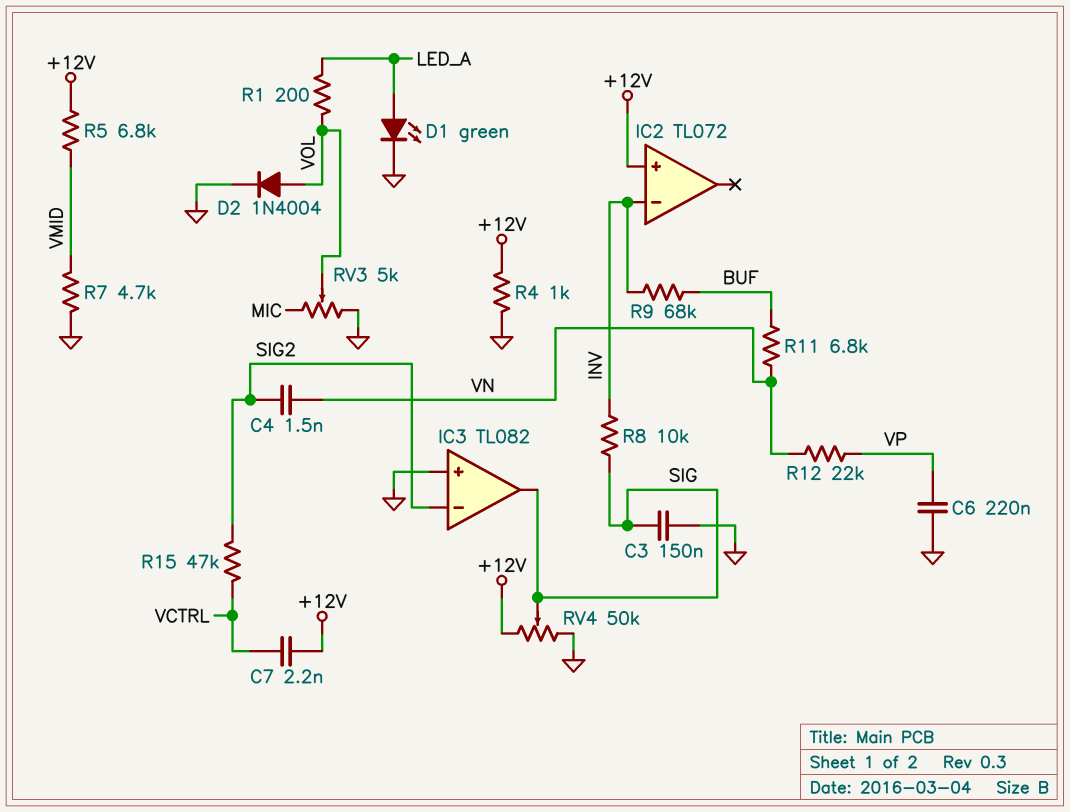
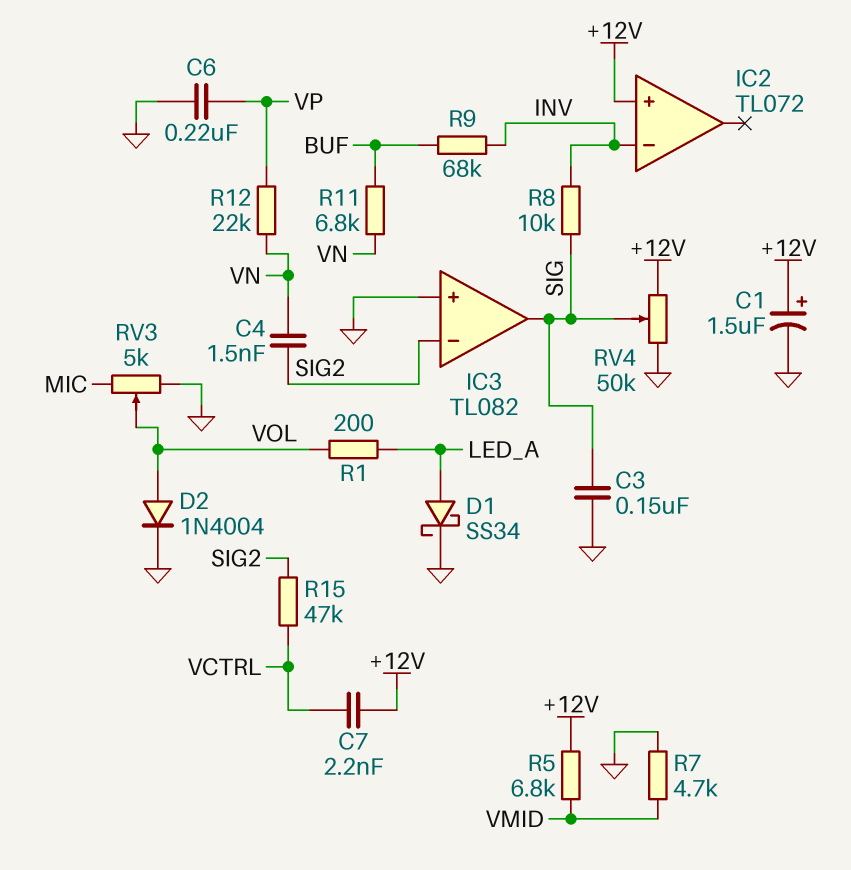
C1: none -> 1.5uF (plus +12V, minus GND)
D1: LED green (A LED_A, K GND) -> schottky SS34 (A LED_A, K GND)
R4: 1k (+12V, GND) -> none

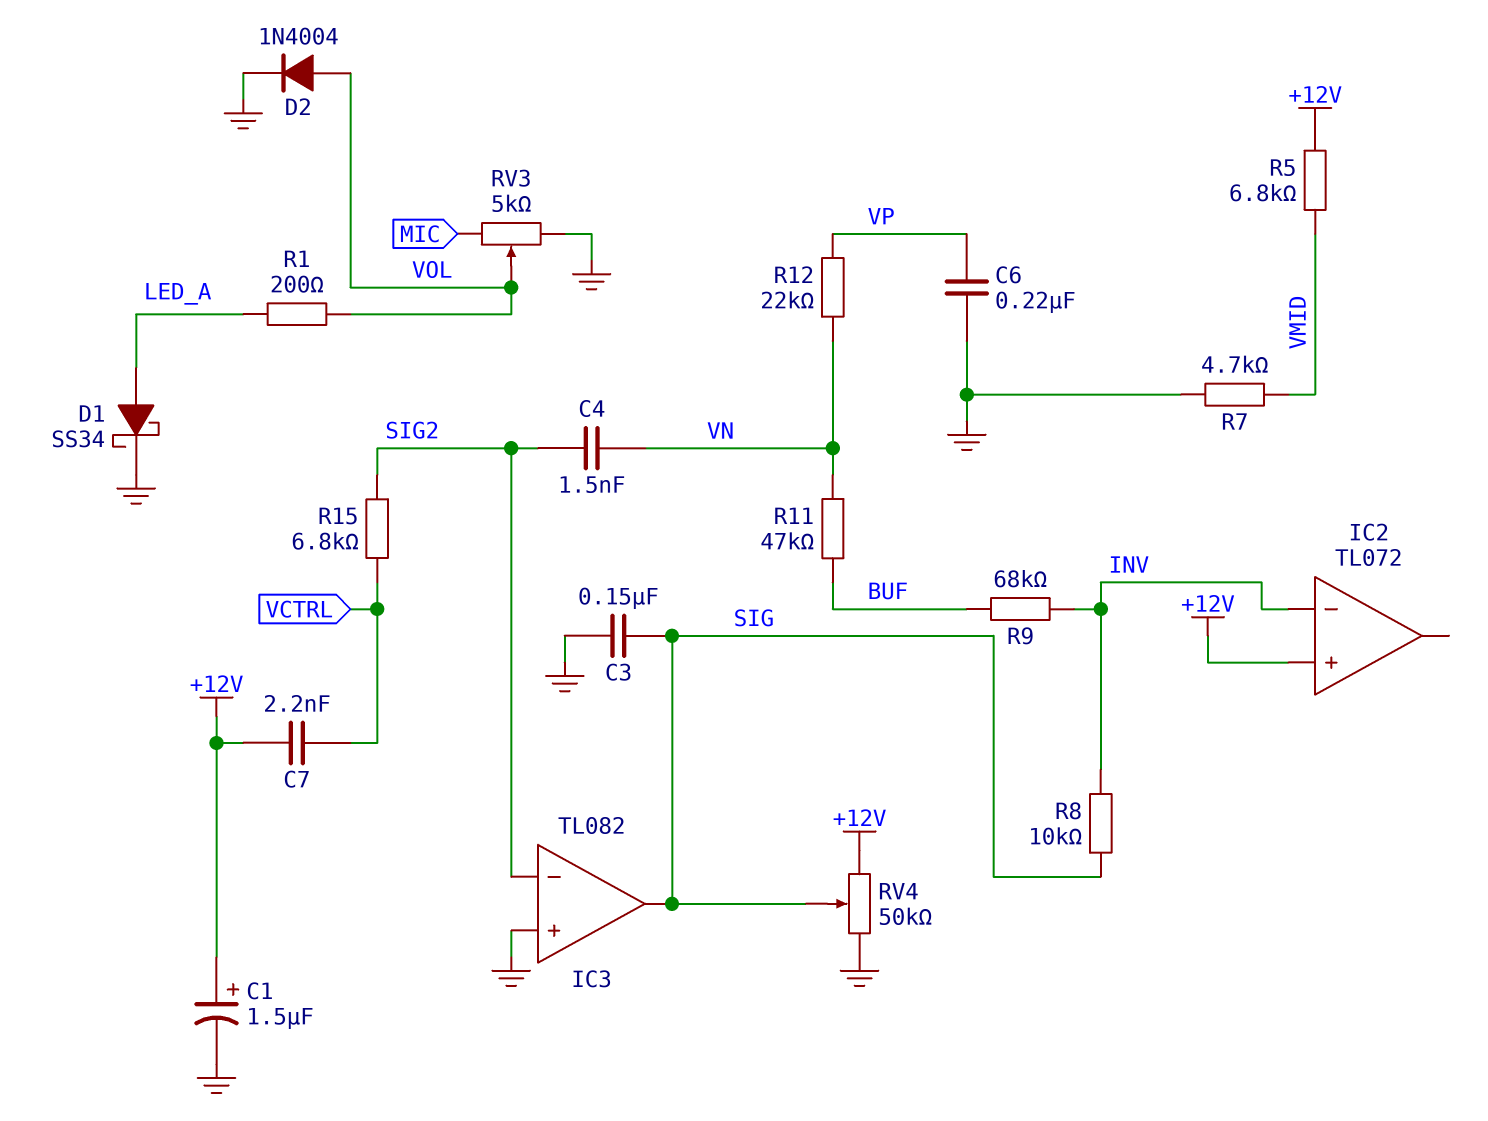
R11: 6.8k (BUF, VN) -> 47k (BUF, VN)
R15: 47k (SIG2, VCTRL) -> 6.8k (SIG2, VCTRL)

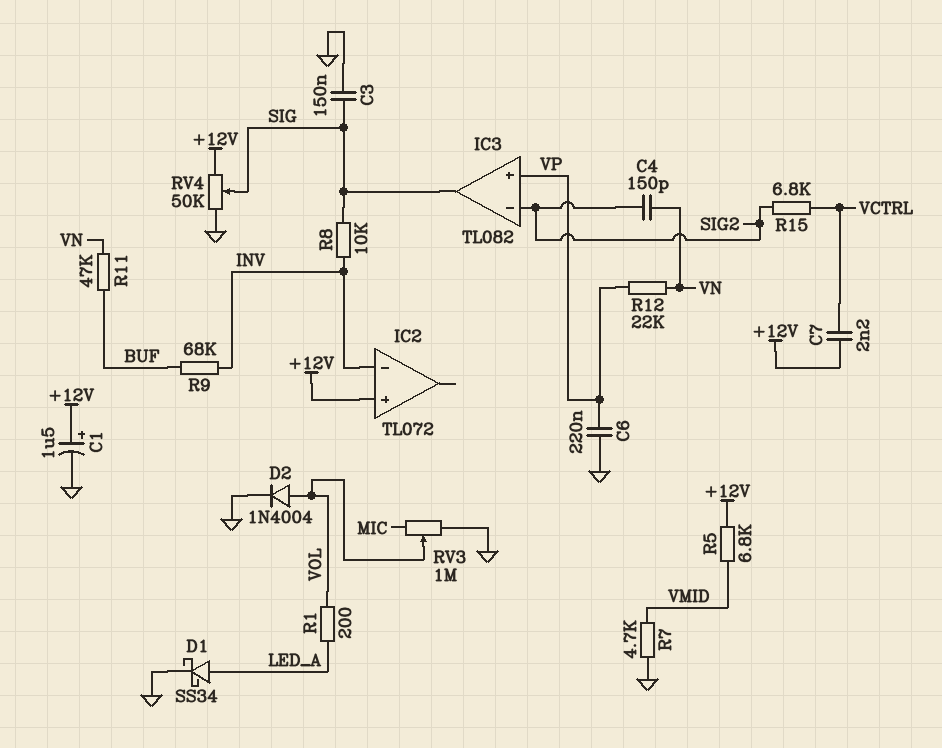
C4: 1.5nF (SIG2, VN) -> 150pF (SIG2, VN)
IC3 pin in+: GND -> VP
RV3: 5k (GND, MIC, wiper VOL) -> 1M (GND, MIC, wiper VOL)

